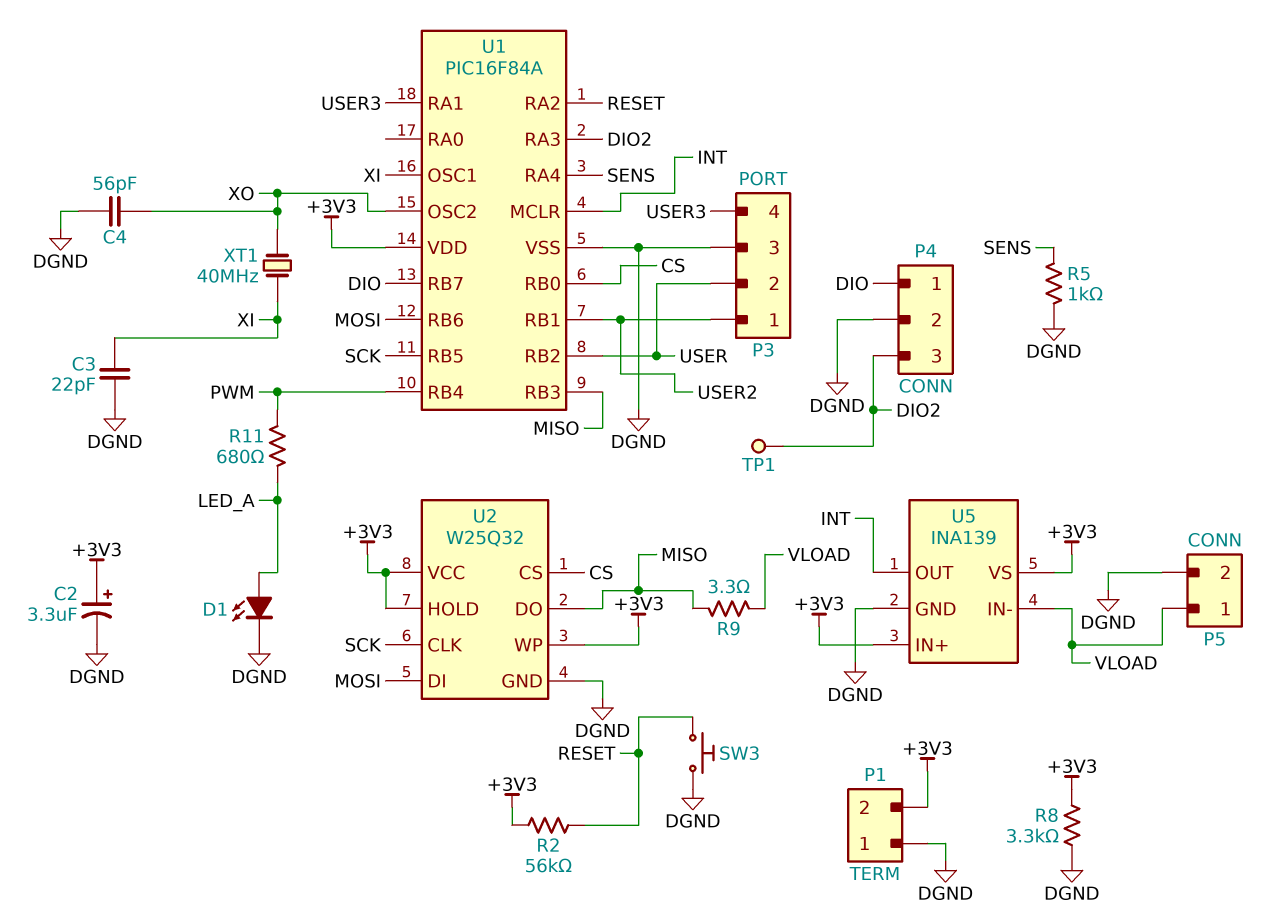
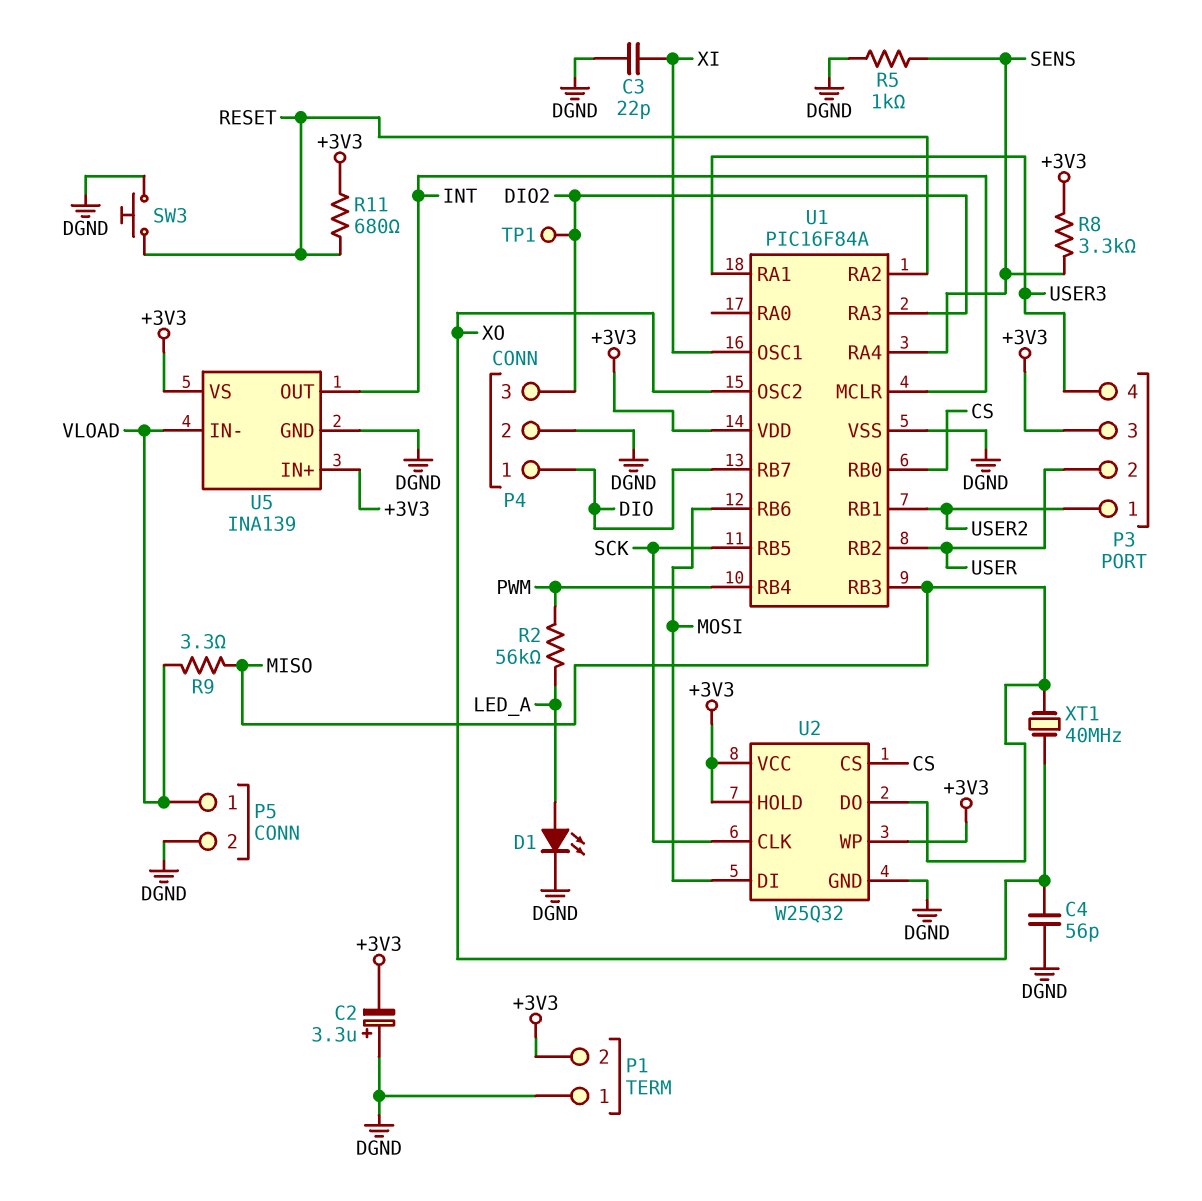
C2: 3.3uF (plus +3V3, minus DGND) -> 3.3uF (plus DGND, minus +3V3)
P3 pin 3: DGND -> +3V3
R2: 56k (+3V3, RESET) -> 56k (LED_A, PWM)
R8: 3.3k (+3V3, DGND) -> 3.3k (+3V3, SENS)
R11: 680 (LED_A, PWM) -> 680 (+3V3, RESET)
XT1: 40MHz (XI, XO) -> 40MHz (MISO, XO)

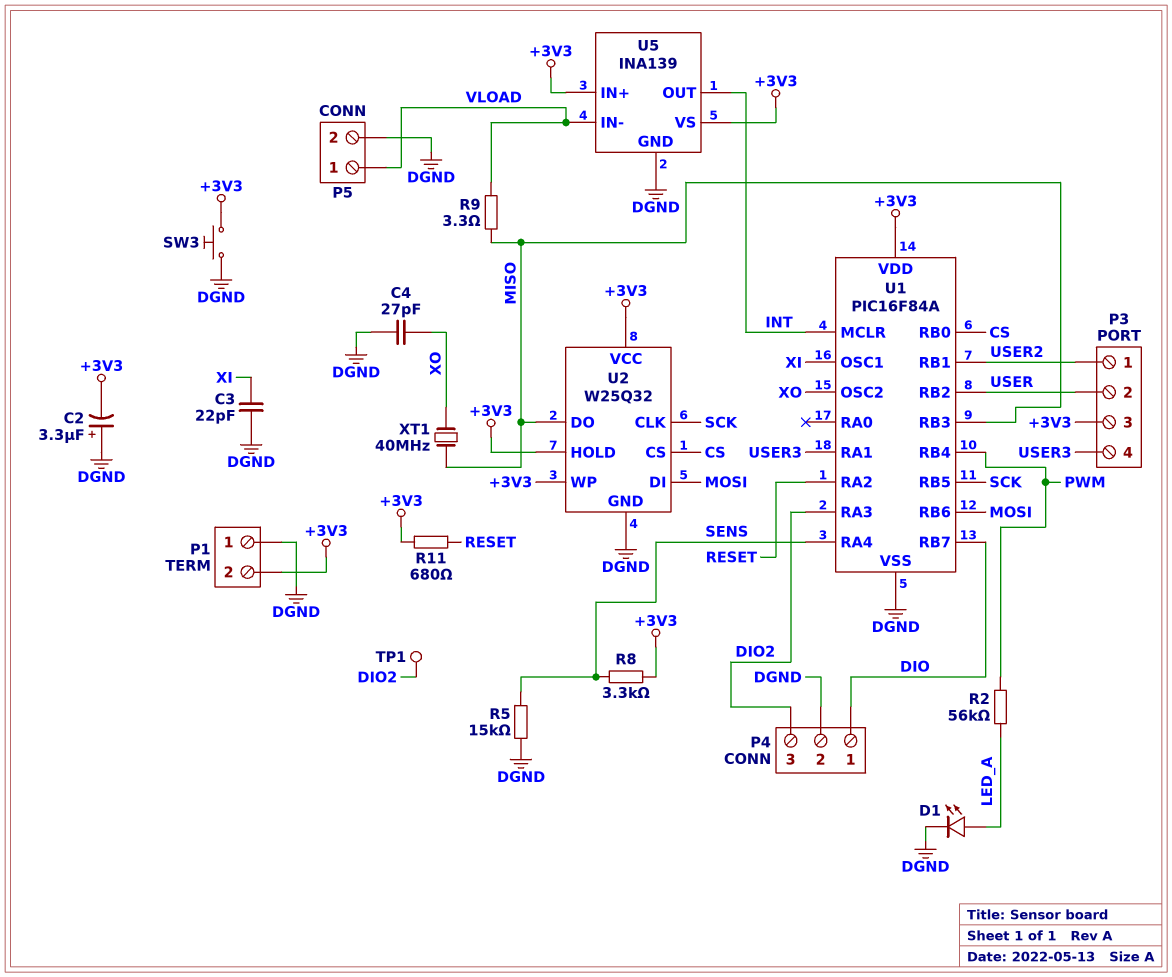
C4: 56pF (DGND, XO) -> 27pF (DGND, XO)
R5: 1k (DGND, SENS) -> 15k (DGND, SENS)
SW3: button (DGND, RESET) -> button (+3V3, DGND)

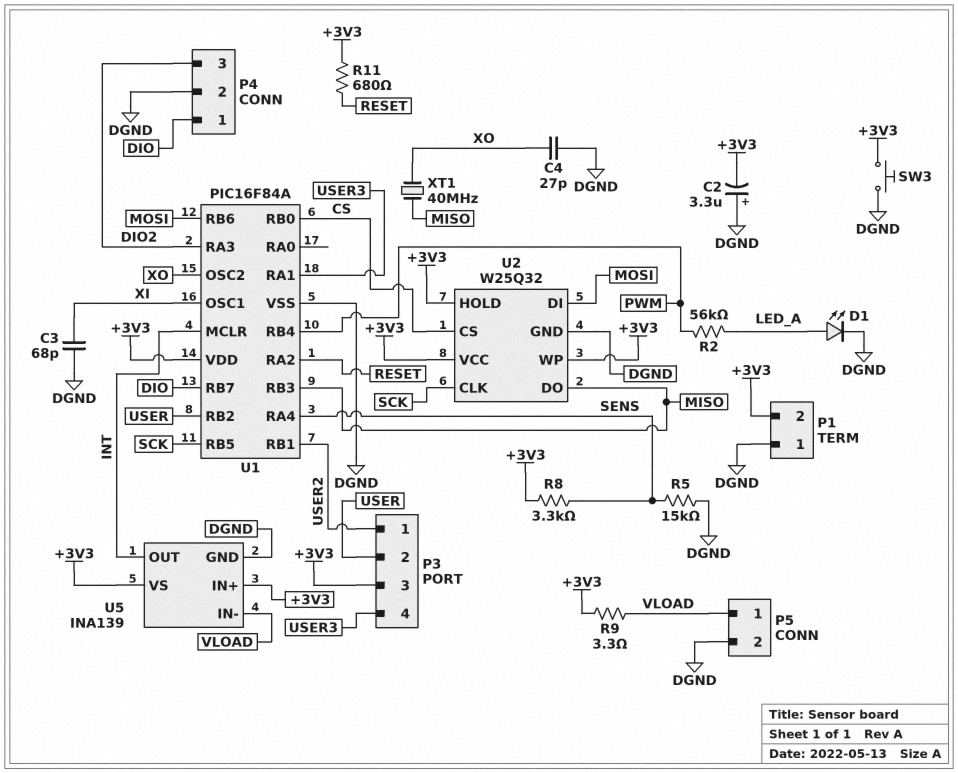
C3: 22pF (DGND, XI) -> 68pF (DGND, XI)
R9: 3.3 (MISO, VLOAD) -> 3.3 (+3V3, VLOAD)
TP1: test point (DIO2) -> none

